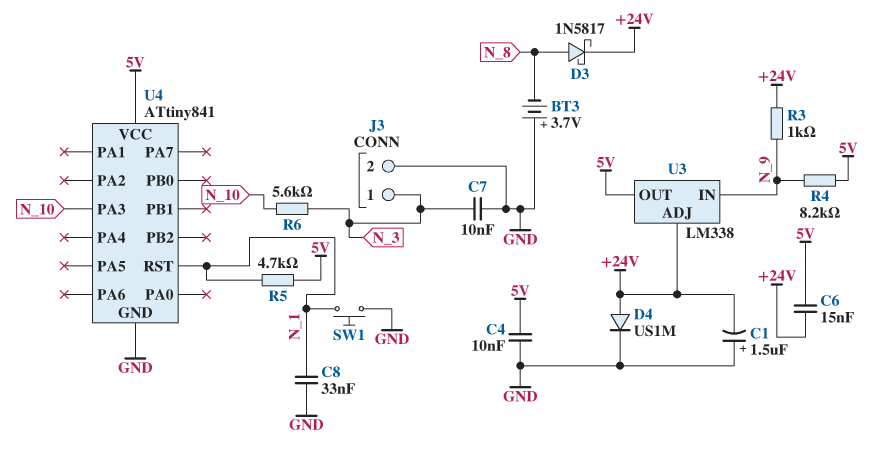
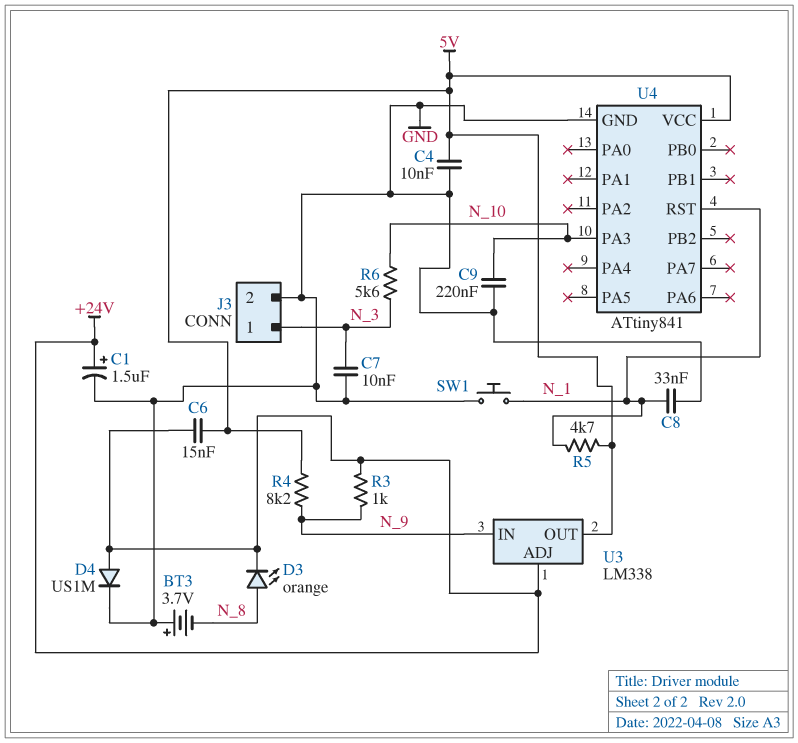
C1: 1.5uF (plus GND, minus +24V) -> 1.5uF (plus +24V, minus GND)
C9: none -> 220nF (GND, N_10)
D3: schottky 1N5817 (A N_8, K +24V) -> LED orange (A N_8, K +24V)

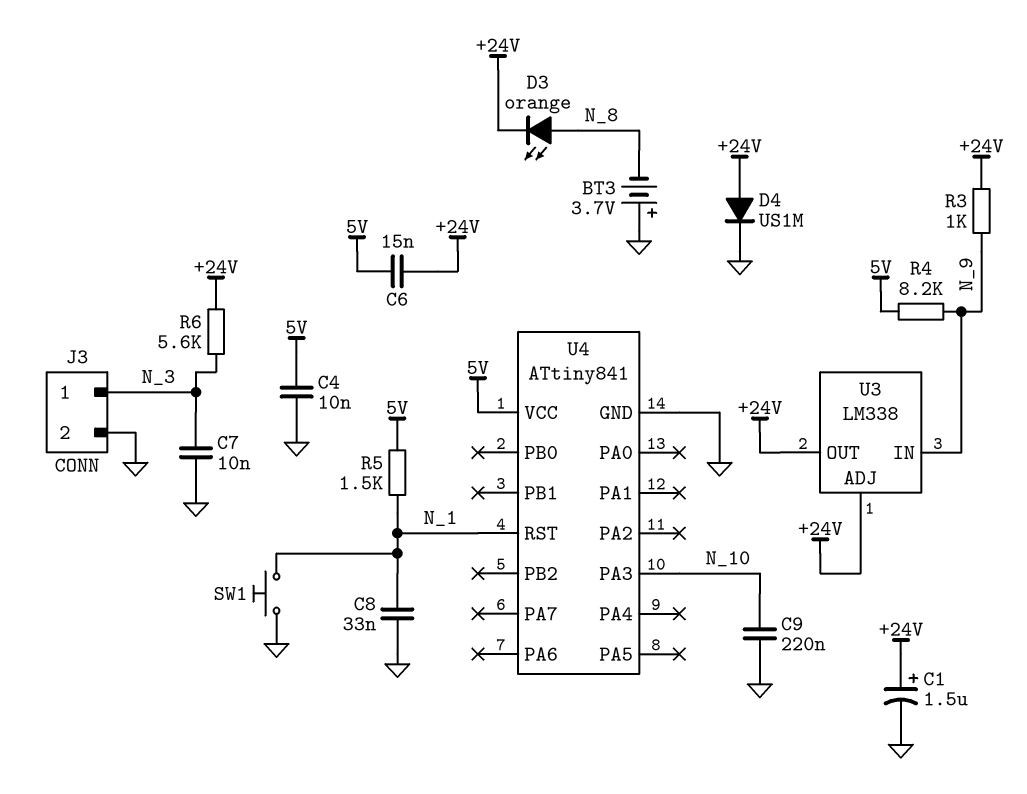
R5: 4.7k (5V, N_1) -> 1.5k (5V, N_1)
R6: 5.6k (N_3, N_10) -> 5.6k (+24V, N_3)
U3 pin OUT: 5V -> +24V

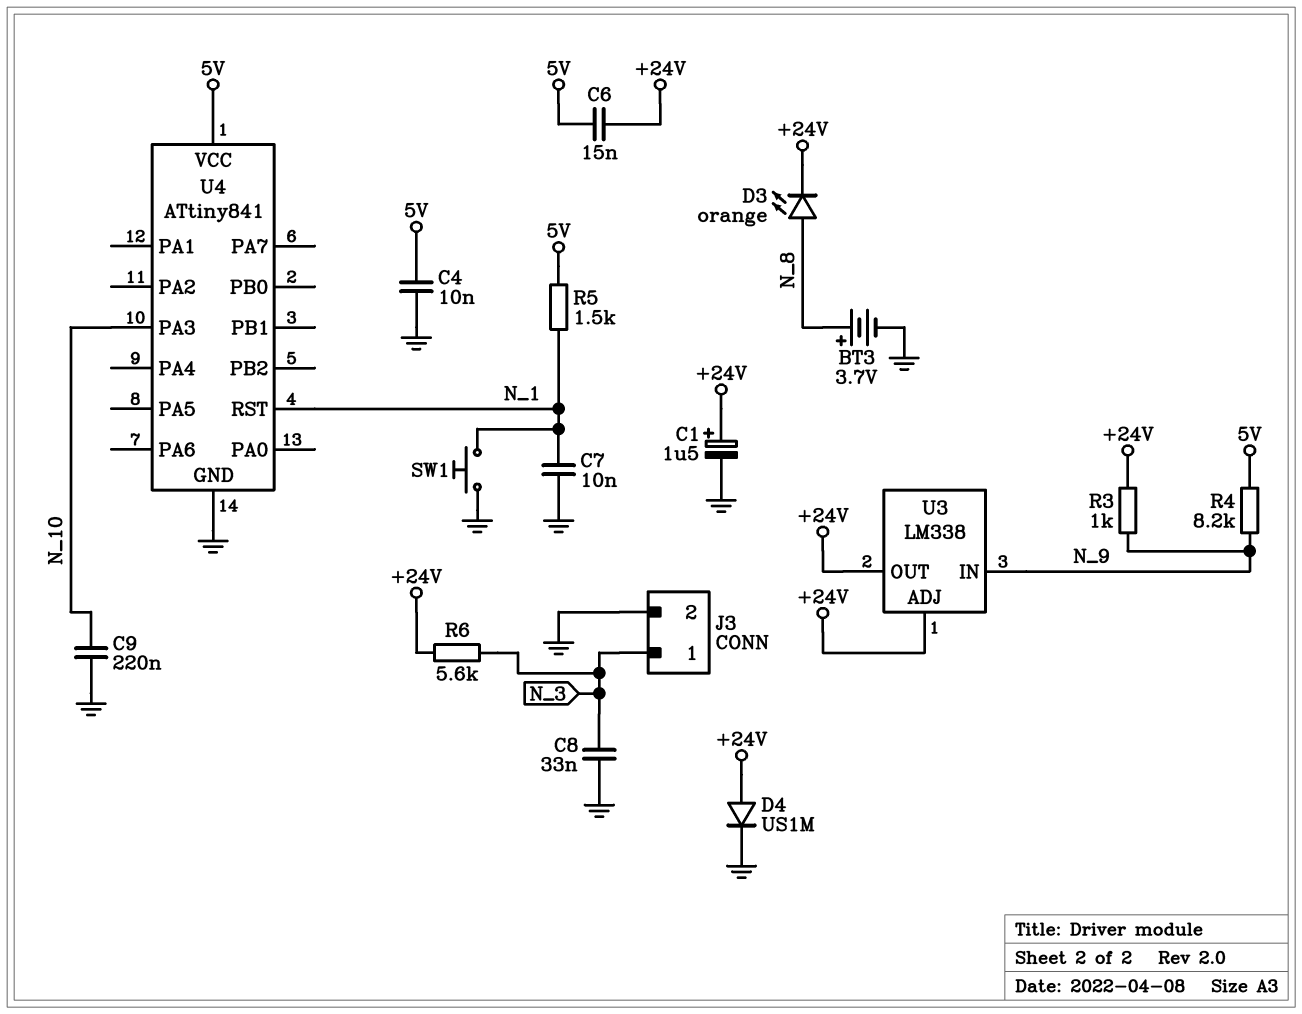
BT3: 3.7V (plus GND, minus N_8) -> 3.7V (plus N_8, minus GND)
C7: 10nF (GND, N_3) -> 10nF (GND, N_1)
C8: 33nF (GND, N_1) -> 33nF (GND, N_3)

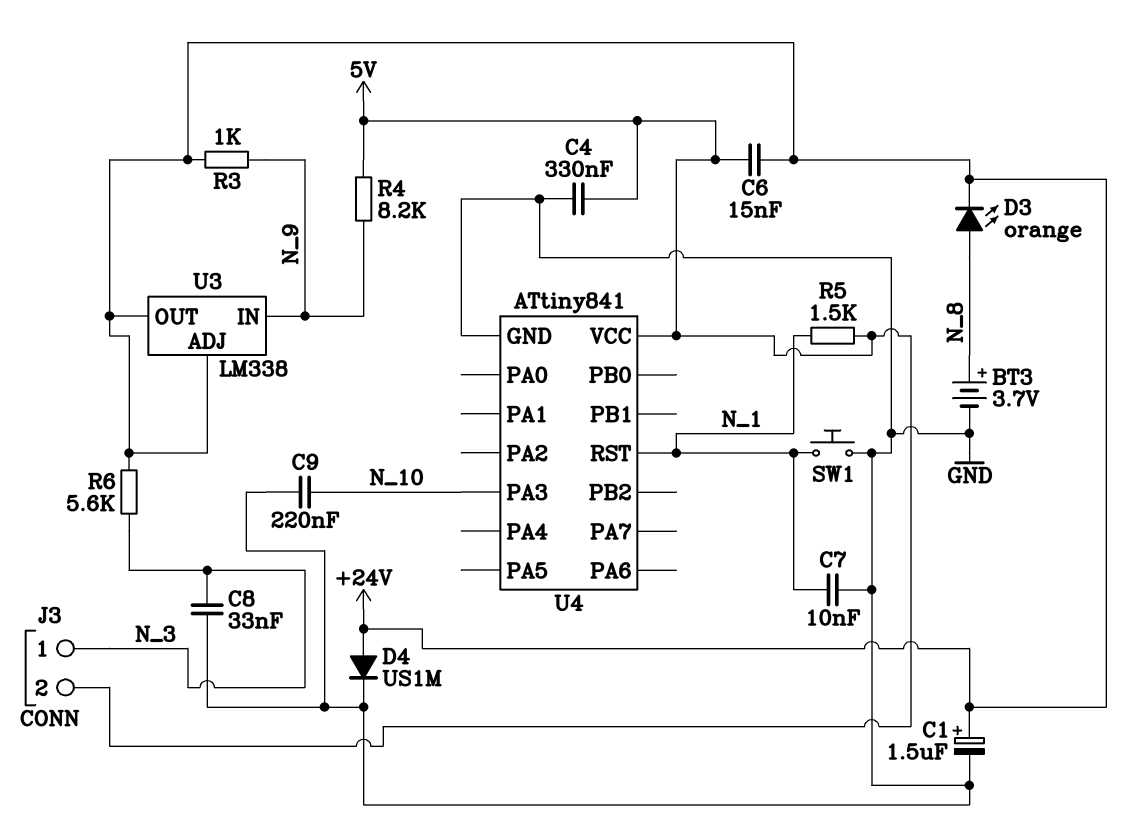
C4: 10nF (5V, GND) -> 330nF (5V, GND)
J3 pin 2: GND -> 5V

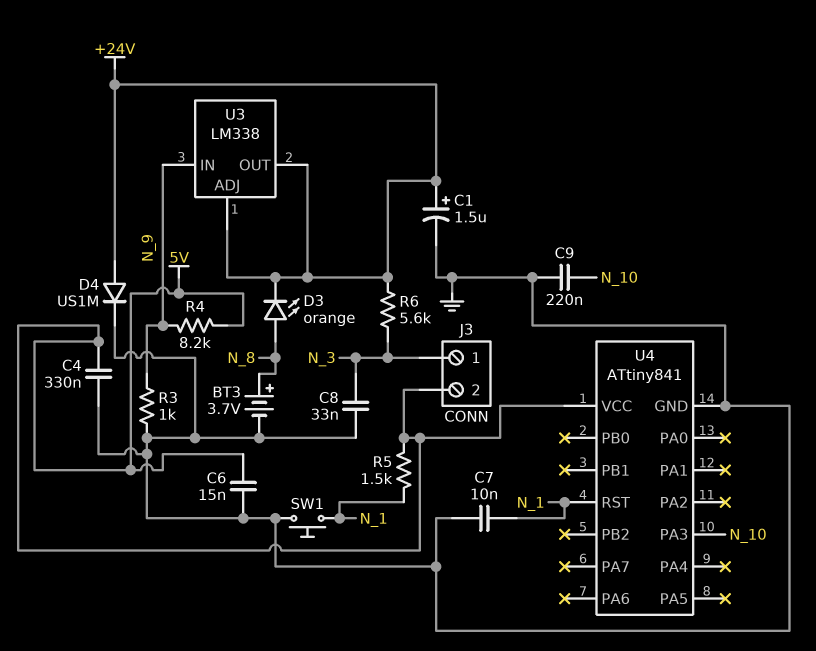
C6: 15nF (+24V, 5V) -> 15nF (5V, GND)
R3: 1k (+24V, N_9) -> 1k (GND, N_9)

